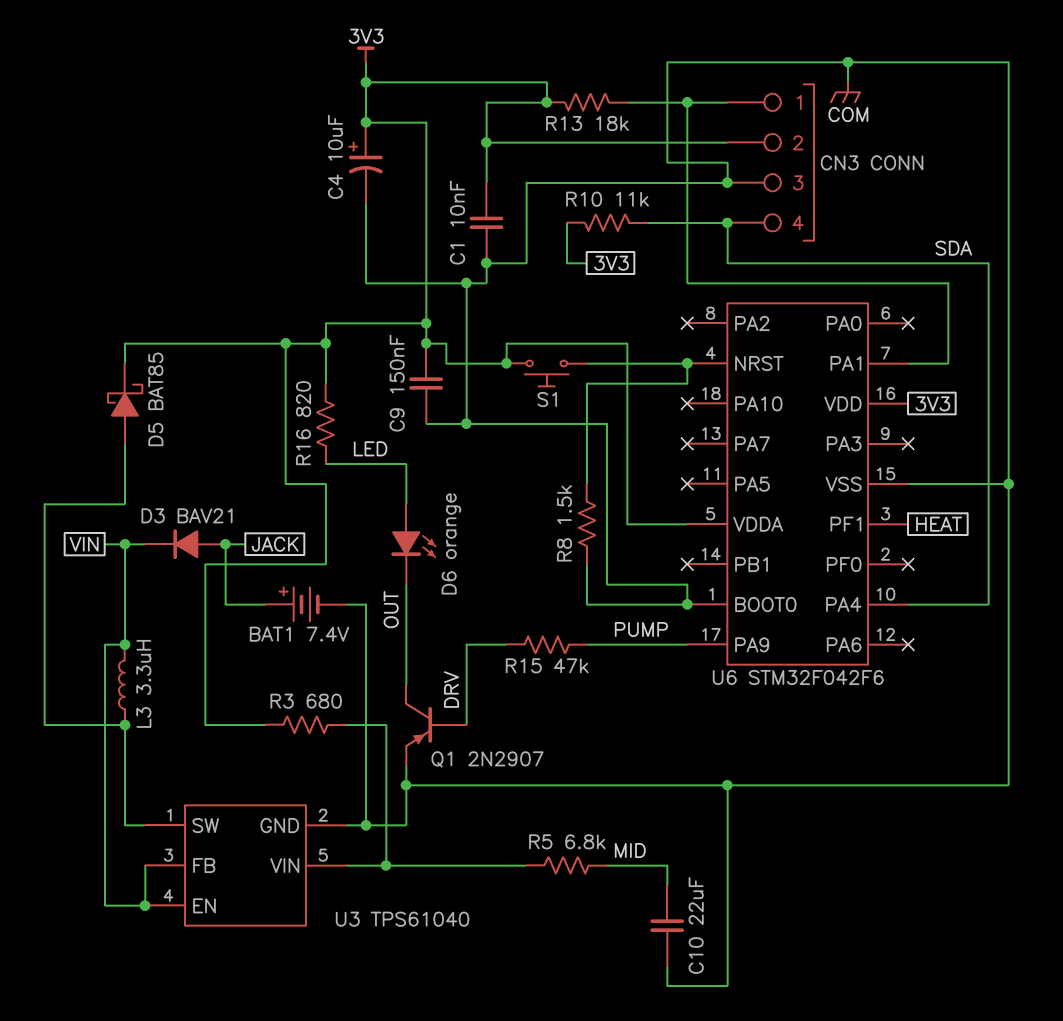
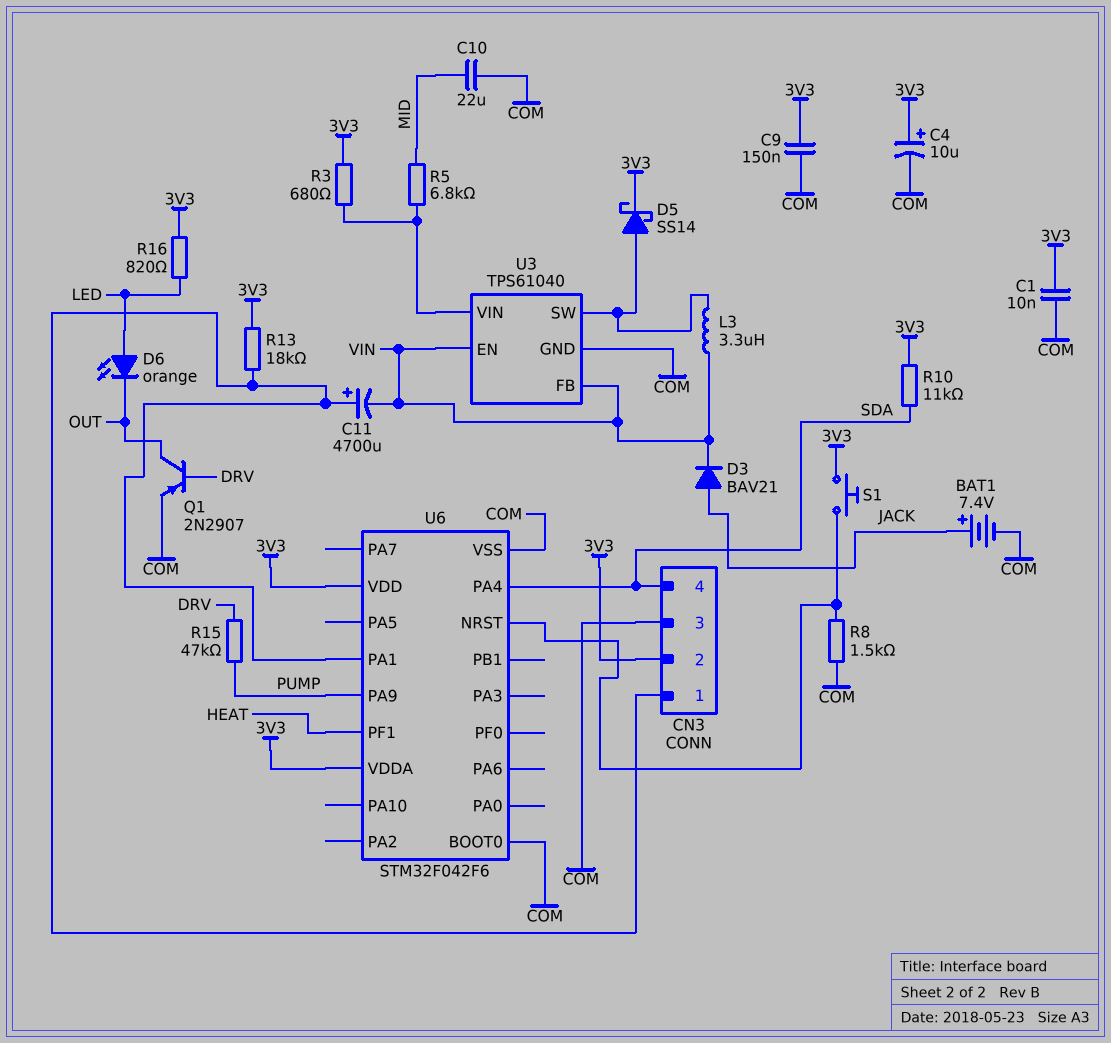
C11: none -> 4700uF (plus CN3/1, minus VIN)
D5: schottky BAT85 (A U3/SW, K 3V3) -> schottky SS14 (A U3/SW, K 3V3)

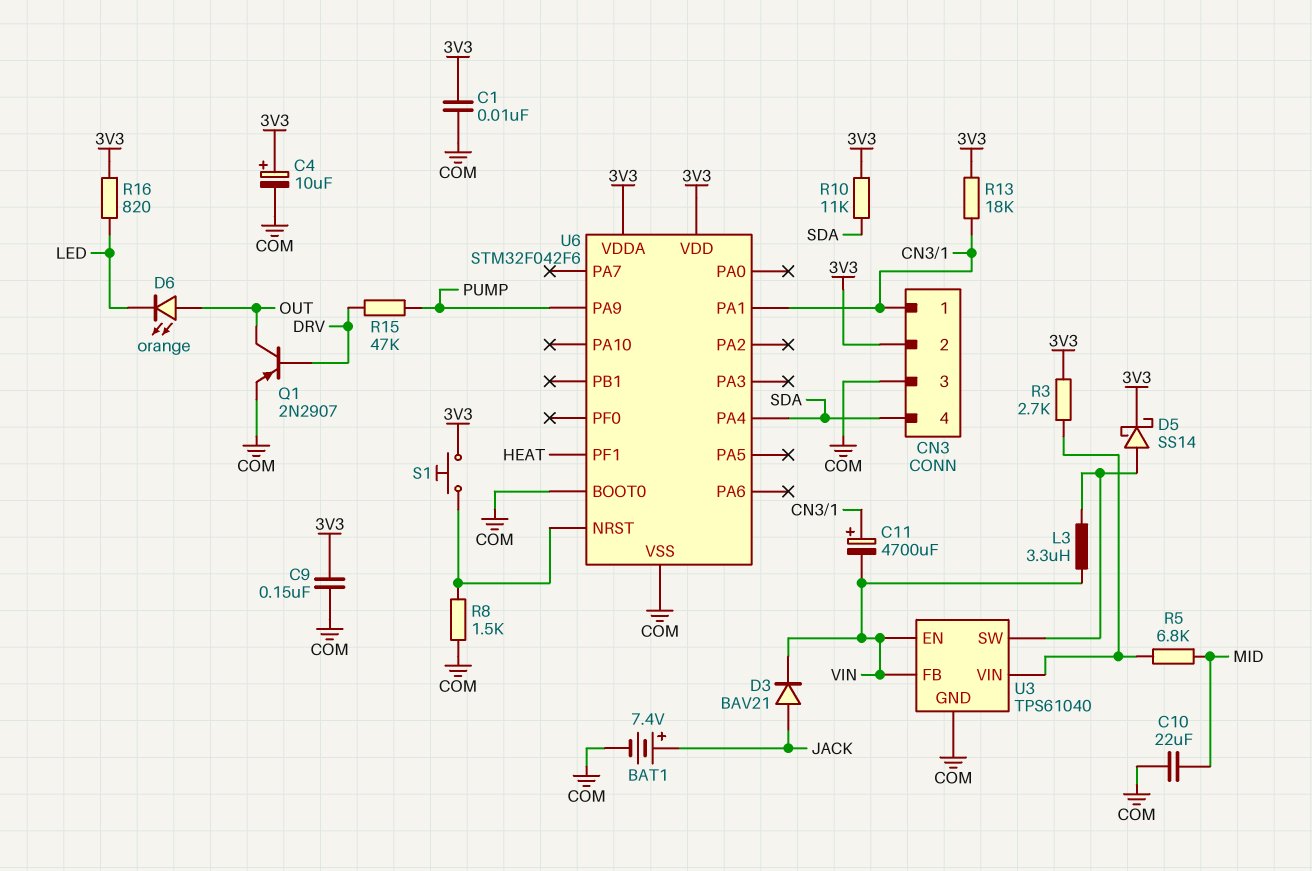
D6: LED orange (A LED, K OUT) -> LED orange (A OUT, K LED)
R3: 680 (3V3, U3/VIN) -> 2.7k (3V3, U3/VIN)

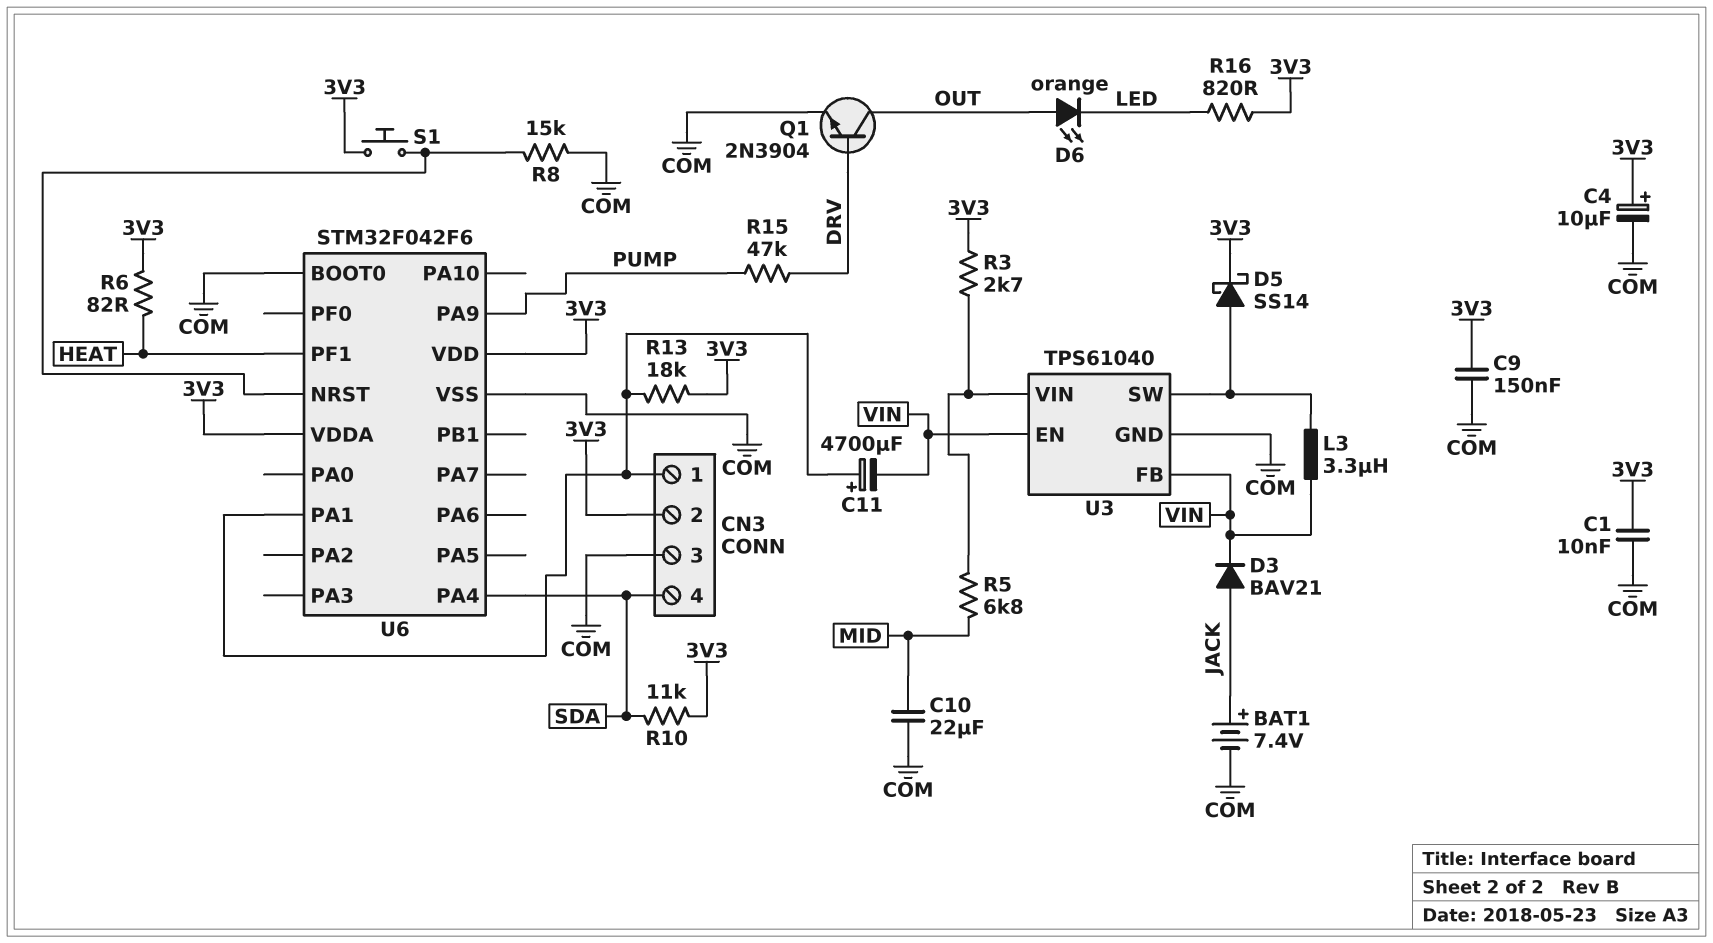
Q1: PNP 2N2907 (B DRV, C OUT, E COM) -> NPN 2N3904 (B DRV, C OUT, E COM)
R6: none -> 82 (3V3, HEAT)
R8: 1.5k (COM, U6/NRST) -> 15k (COM, U6/NRST)

